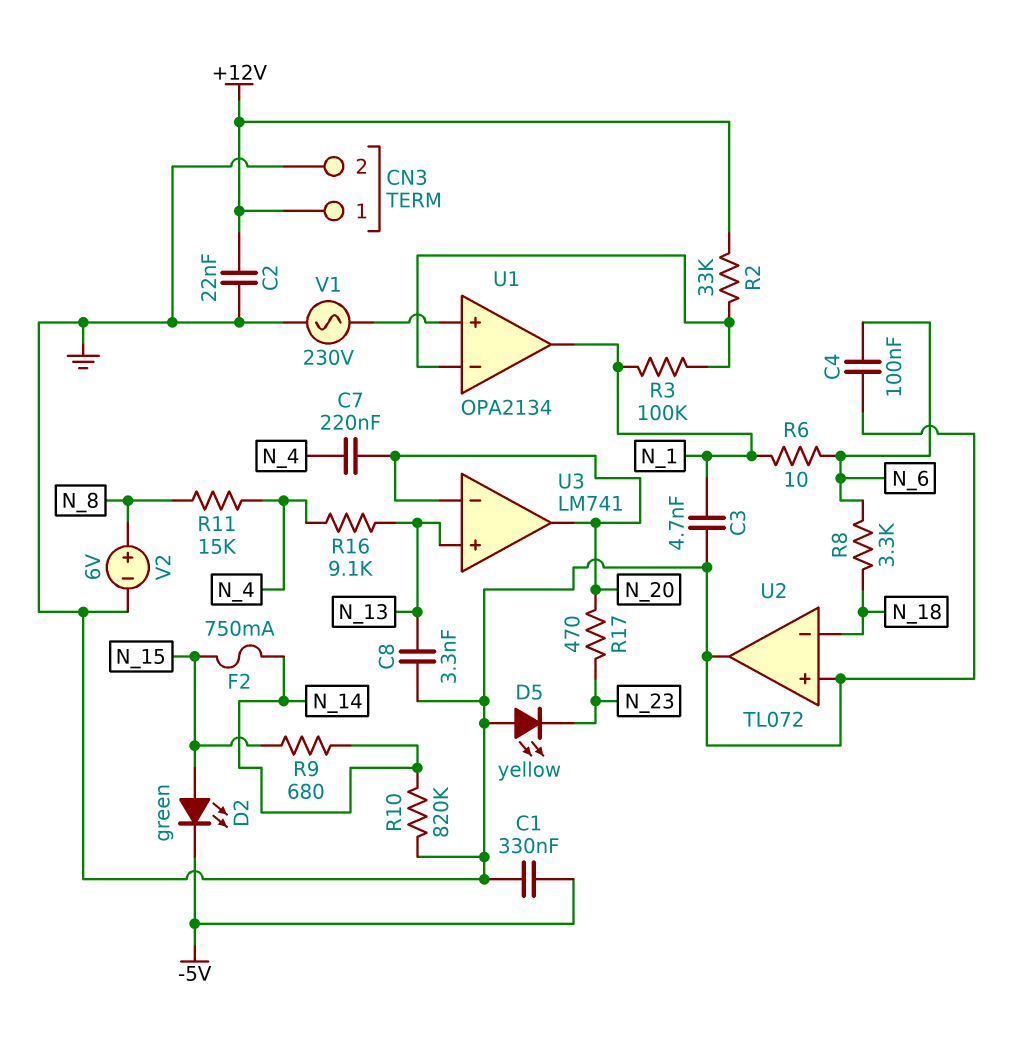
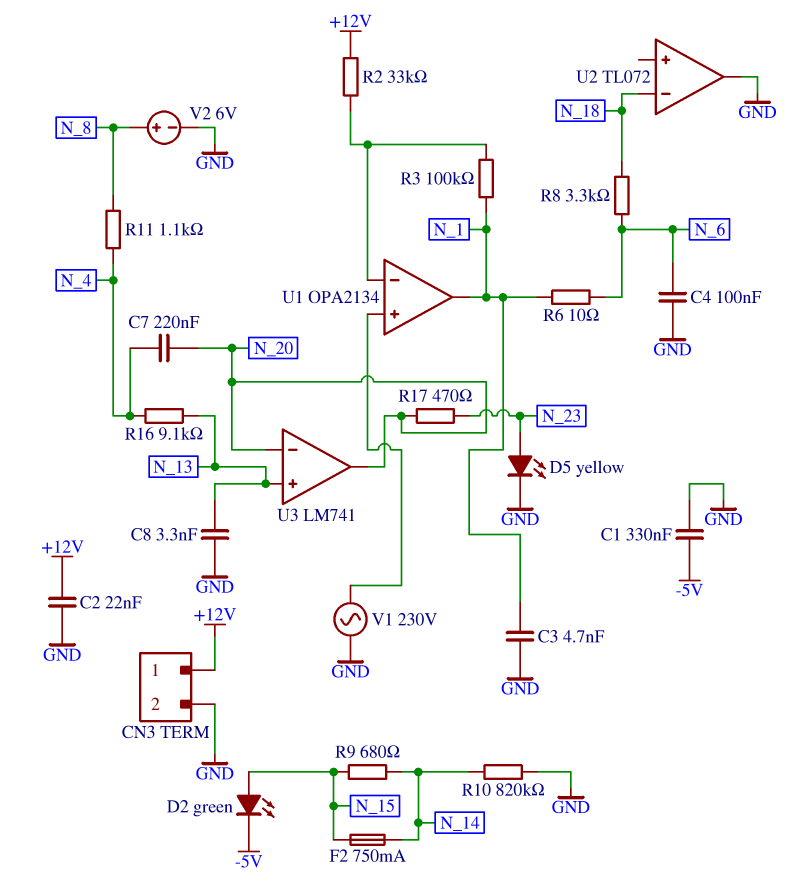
D5: LED yellow (A GND, K N_23) -> LED yellow (A N_23, K GND)
R11: 15k (N_4, N_8) -> 1.1k (N_4, N_8)
U2 pin in+: GND -> none

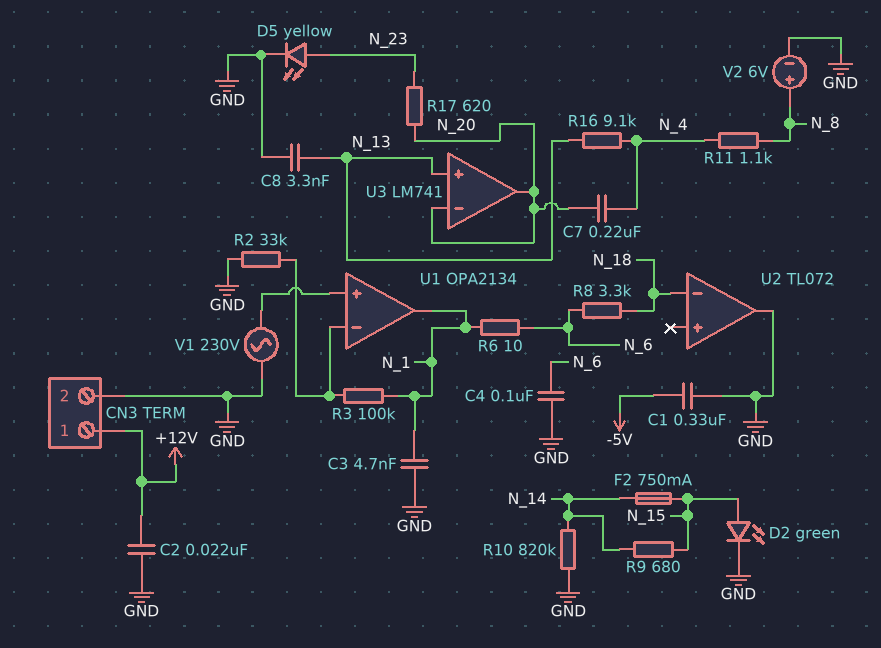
D2: LED green (A N_15, K -5V) -> LED green (A N_15, K GND)
R2: 33k (+12V, U1/in-) -> 33k (GND, U1/in-)
R17: 470 (N_20, N_23) -> 620 (N_20, N_23)

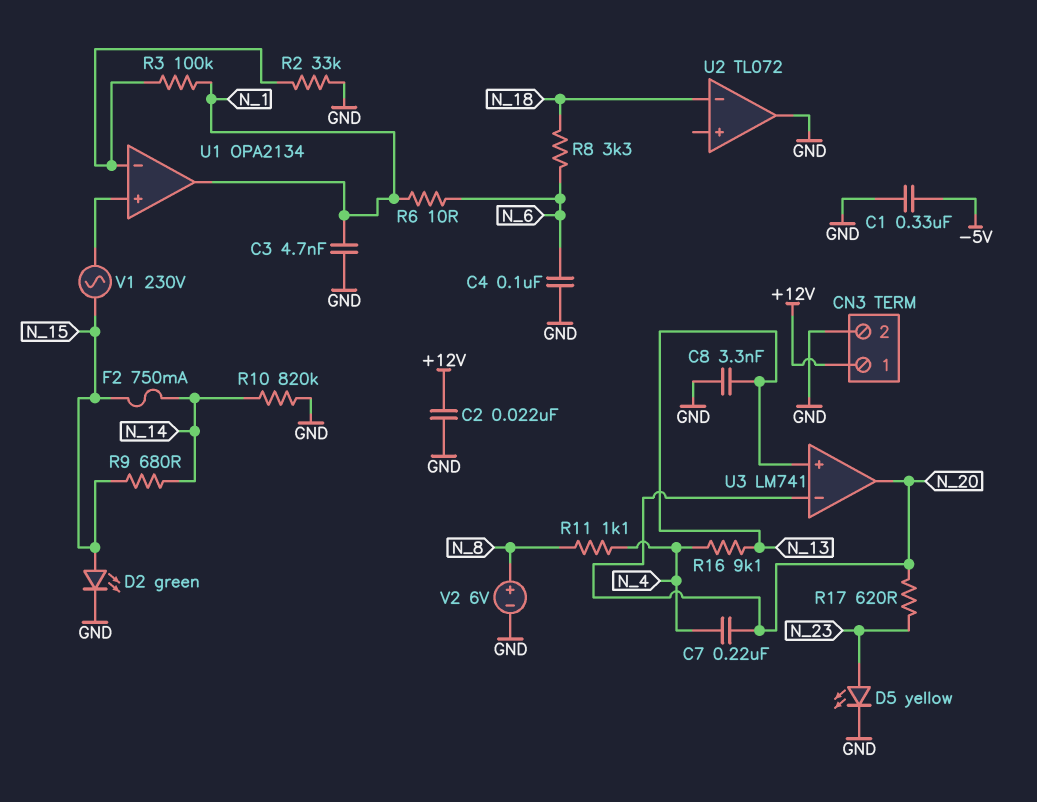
V1: AC 230V (GND, U1/in+) -> AC 230V (N_15, U1/in+)

